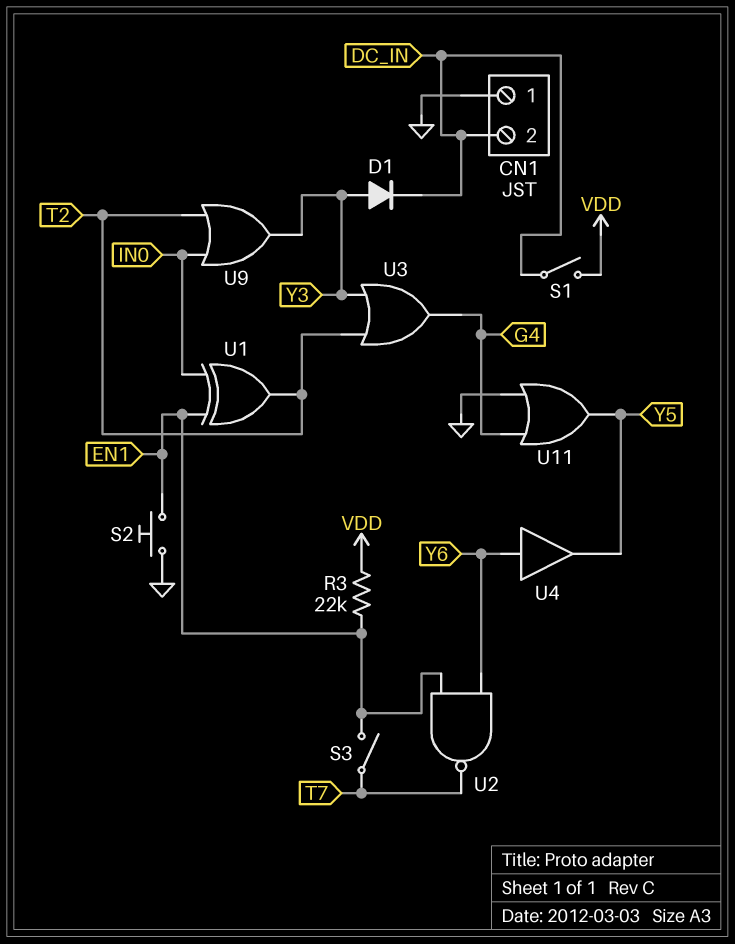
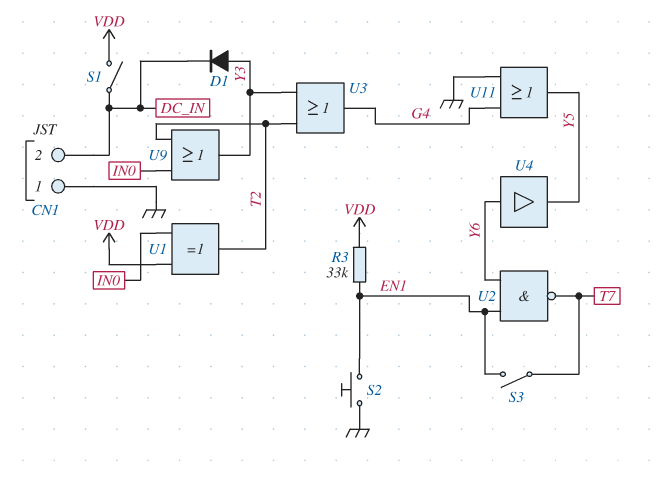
R3: 22k (EN1, VDD) -> 33k (EN1, VDD)
U1: XOR (in EN1, in IN0, out T2) -> XOR (in IN0, in VDD, out T2)

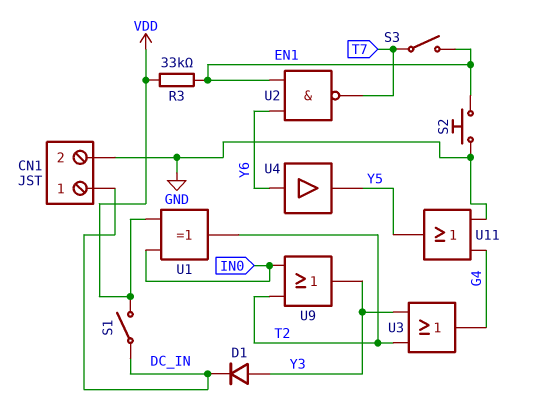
CN1 pin 1: GND -> DC_IN
CN1 pin 2: DC_IN -> GND

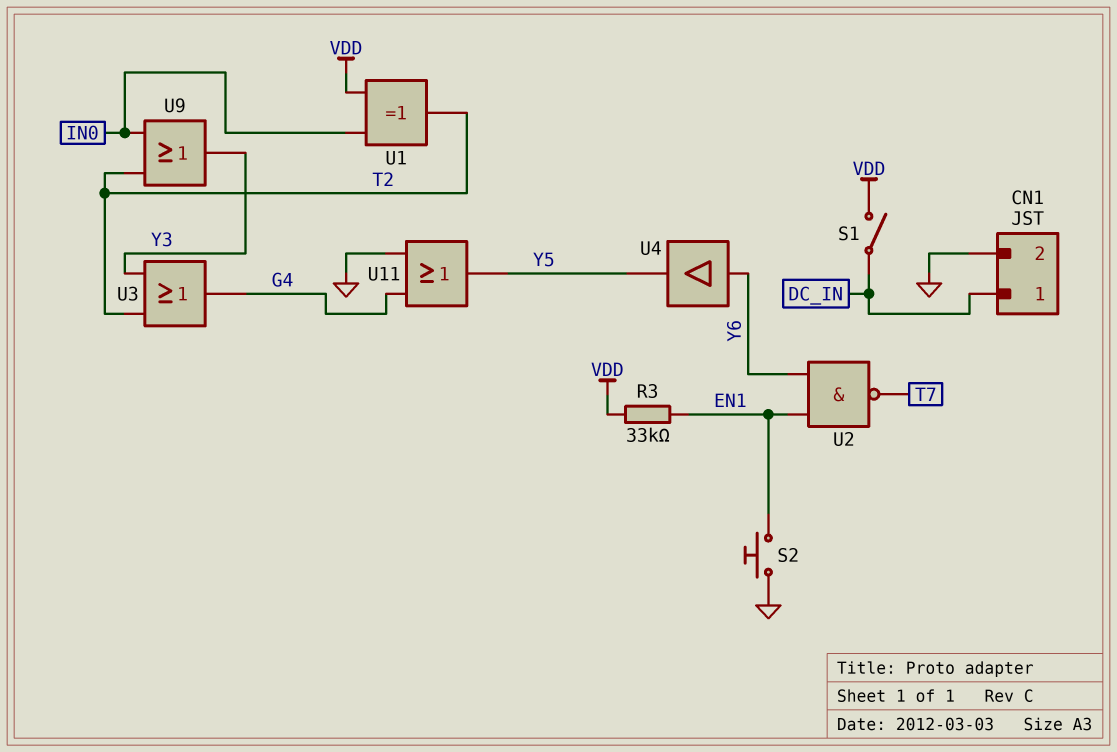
D1: diode (A Y3, K DC_IN) -> none
S3: switch (EN1, T7) -> none

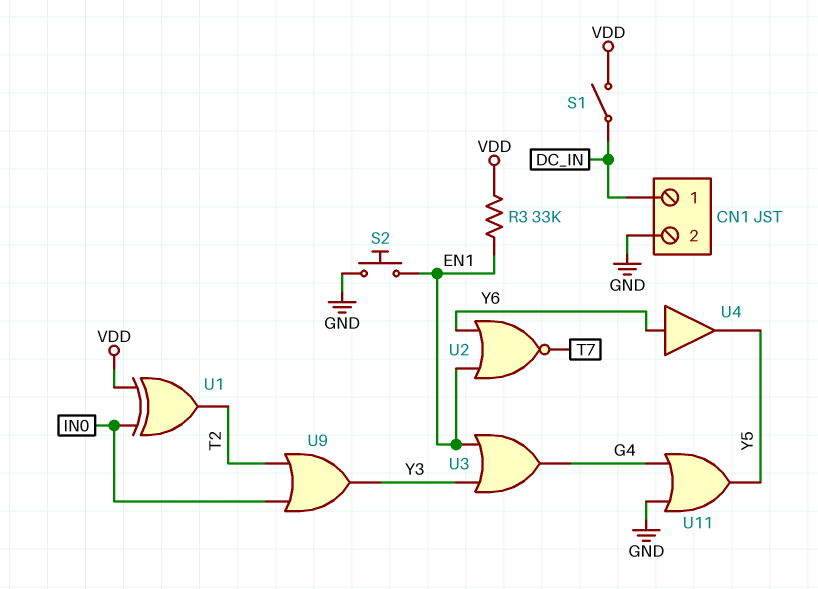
U2: NAND (in EN1, in Y6, out T7) -> NOR (in EN1, in Y6, out T7)
U3: OR (in T2, in Y3, out G4) -> OR (in EN1, in Y3, out G4)

